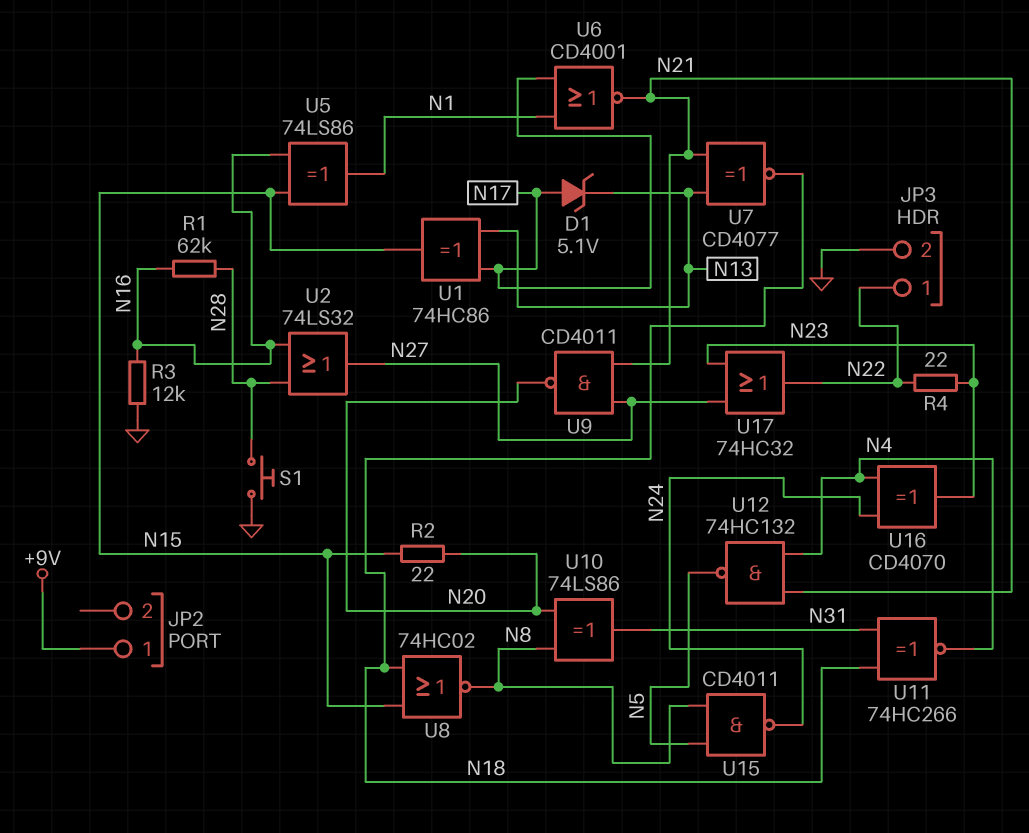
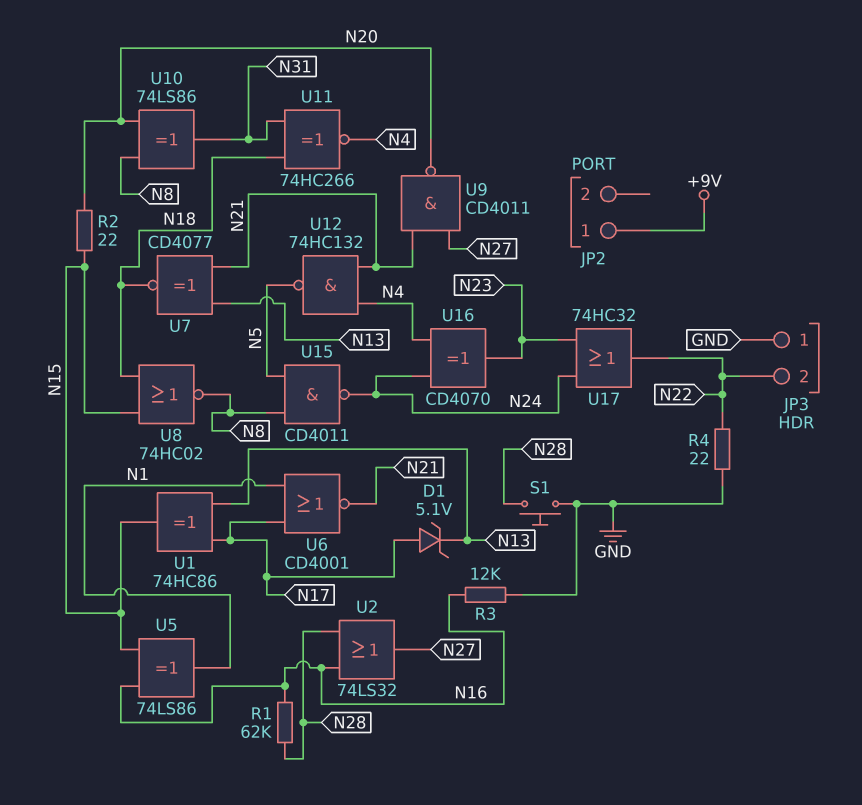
JP3 pin 1: N22 -> GND
JP3 pin 2: GND -> N22
R4: 22 (N22, N23) -> 22 (GND, N22)
U17: OR 74HC32 (in N23, in N27, out N22) -> OR 74HC32 (in N23, in N24, out N22)

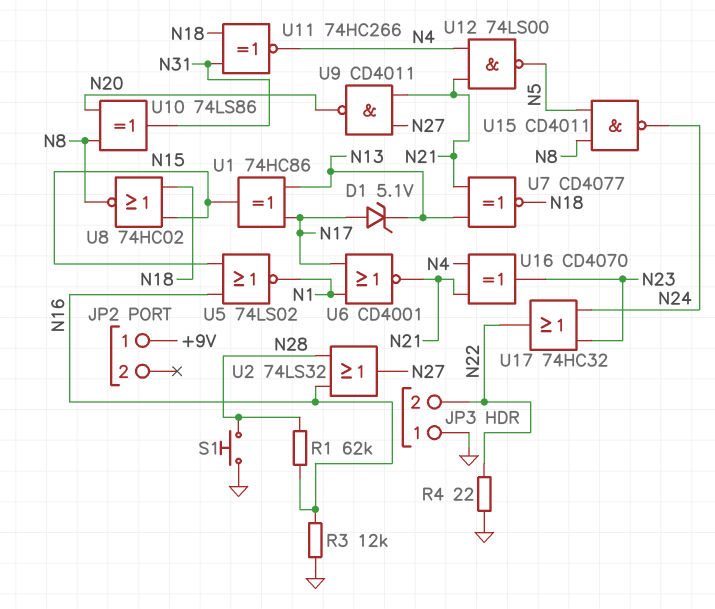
R2: 22 (N15, N20) -> none
U5: XOR 74LS86 (in N15, in N16, out N1) -> NOR 74LS02 (in N15, in N16, out N1)
U12: NAND 74HC132 (in N4, in N21, out N5) -> NAND 74LS00 (in N4, in N21, out N5)
U16: XOR CD4070 (in N4, in N24, out N23) -> XOR CD4070 (in N4, in N21, out N23)

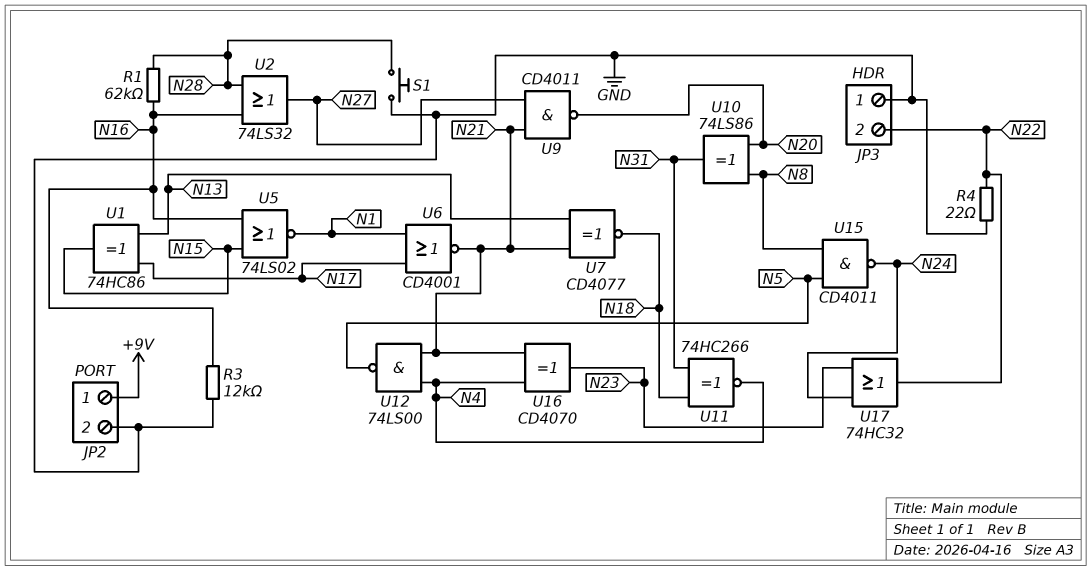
D1: zener 5.1V (A N17, K N13) -> none
JP2 pin 2: none -> GND
U8: NOR 74HC02 (in N15, in N18, out N8) -> none

